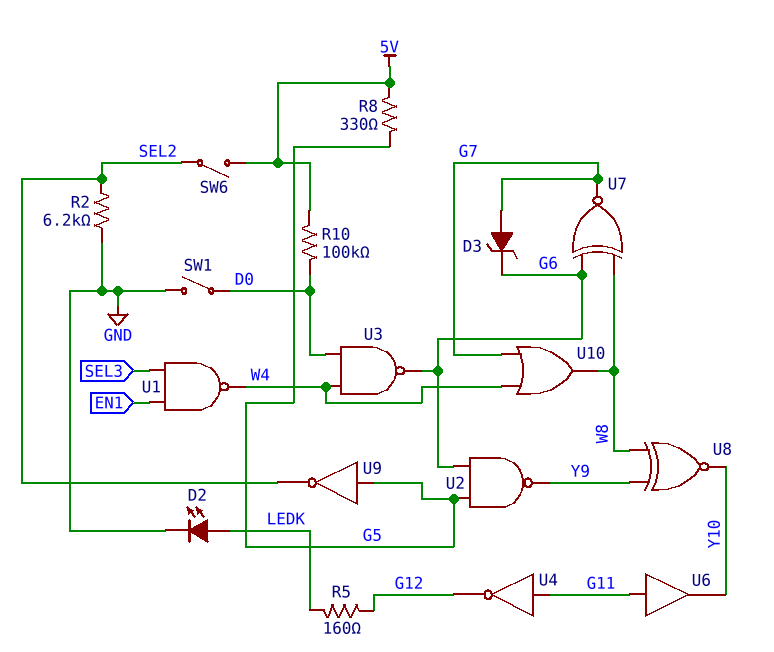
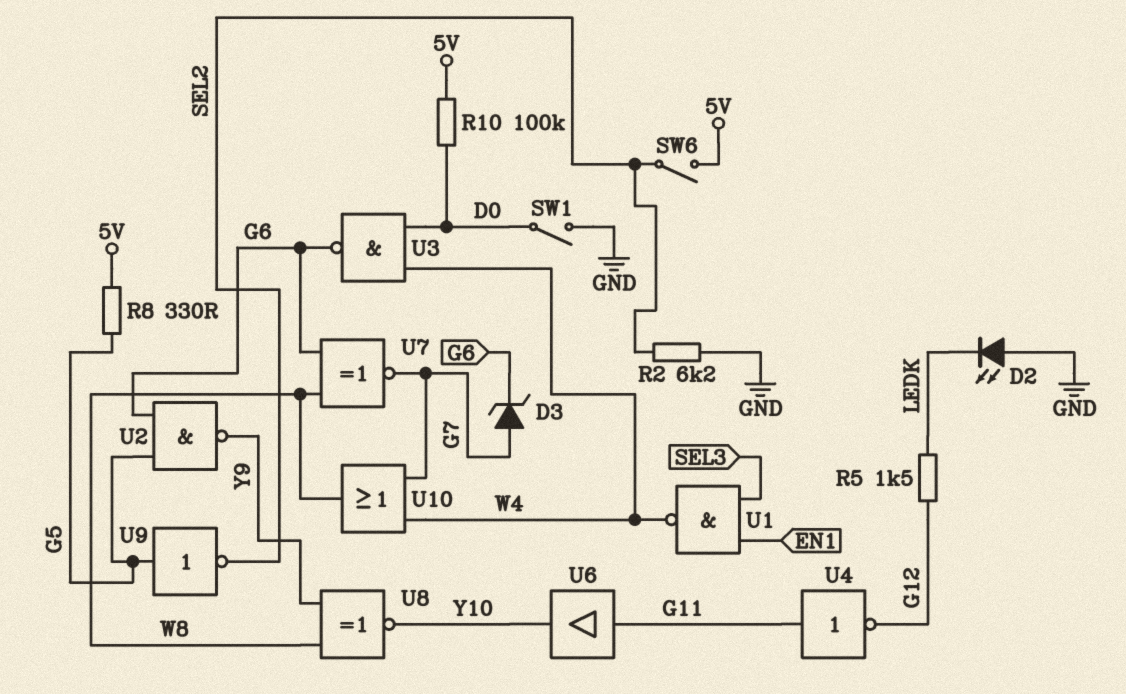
D2: LED (A LEDK, K GND) -> LED (A GND, K LEDK)
R5: 160 (G12, LEDK) -> 1.5k (G12, LEDK)

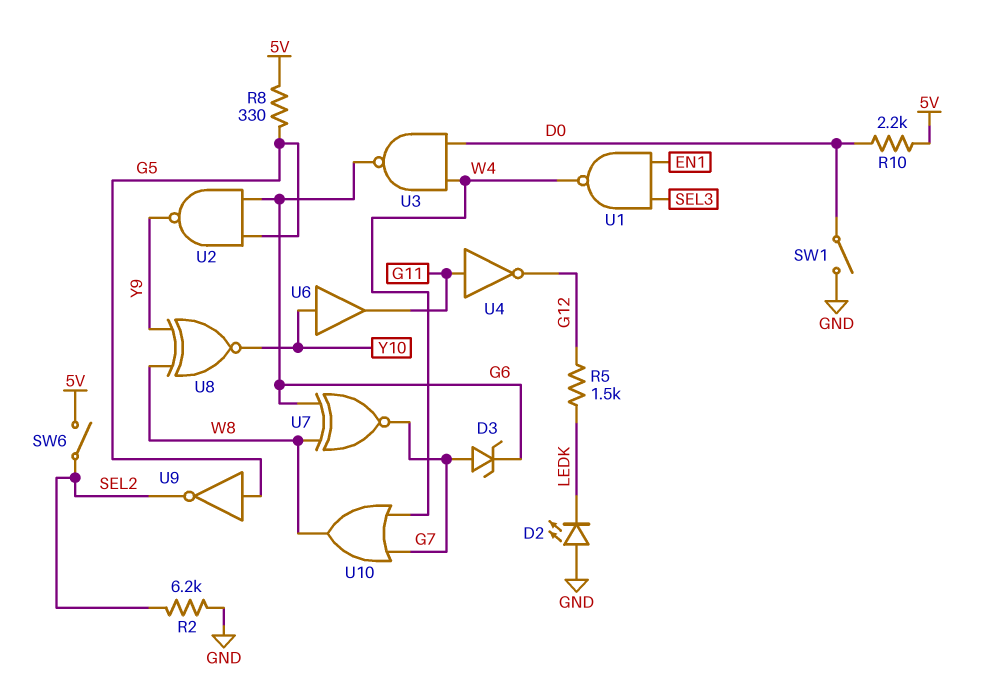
R10: 100k (5V, D0) -> 2.2k (5V, D0)
U6: buffer (in G11, out Y10) -> buffer (in Y10, out G11)

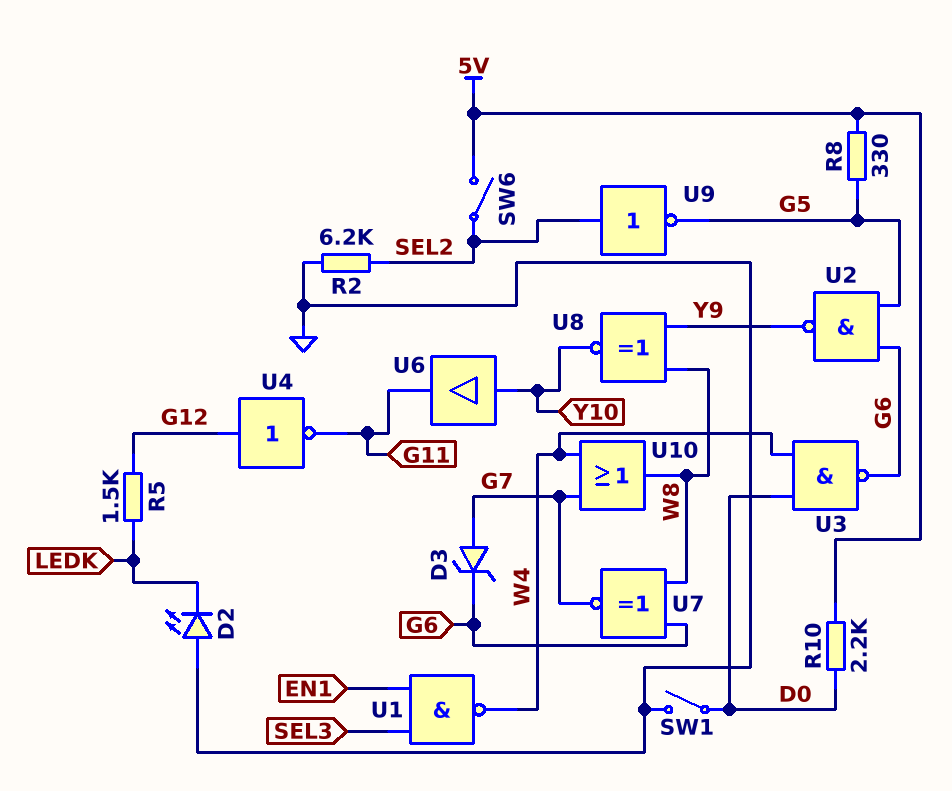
U4: NOT (in G11, out G12) -> NOT (in G12, out G11)
U9: NOT (in G5, out SEL2) -> NOT (in SEL2, out G5)

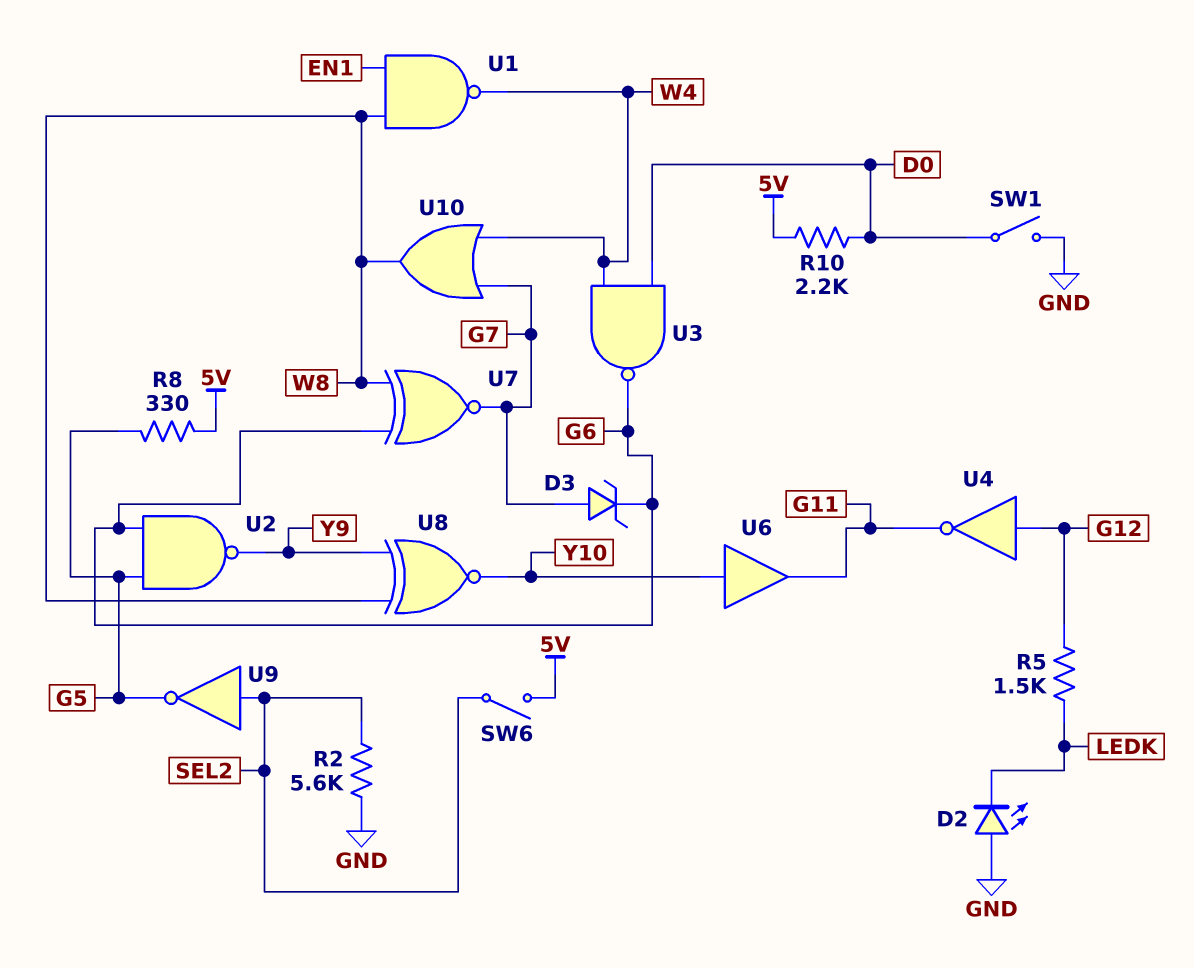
R2: 6.2k (GND, SEL2) -> 5.6k (GND, SEL2)
U1: NAND (in EN1, in SEL3, out W4) -> NAND (in EN1, in W8, out W4)

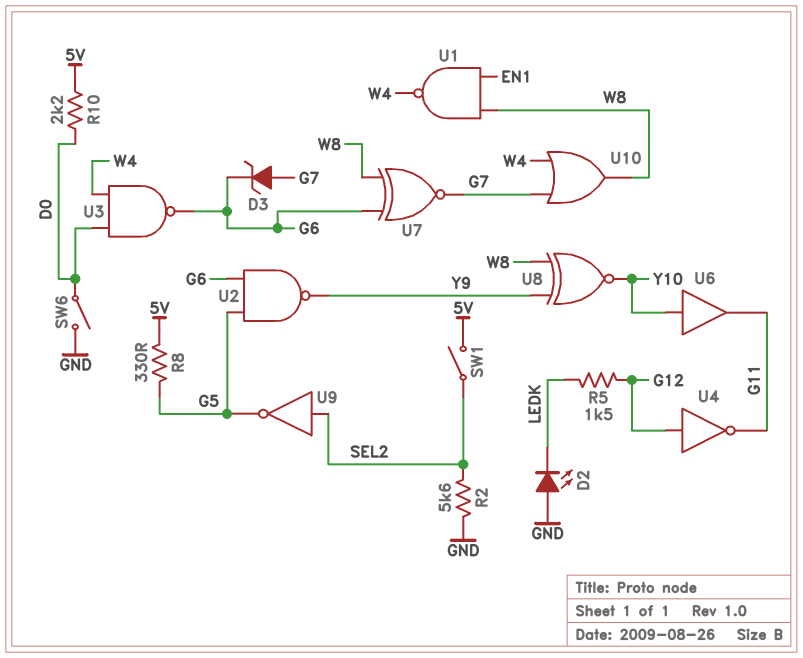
SW1: switch (D0, GND) -> switch (5V, SEL2)
SW6: switch (5V, SEL2) -> switch (D0, GND)

